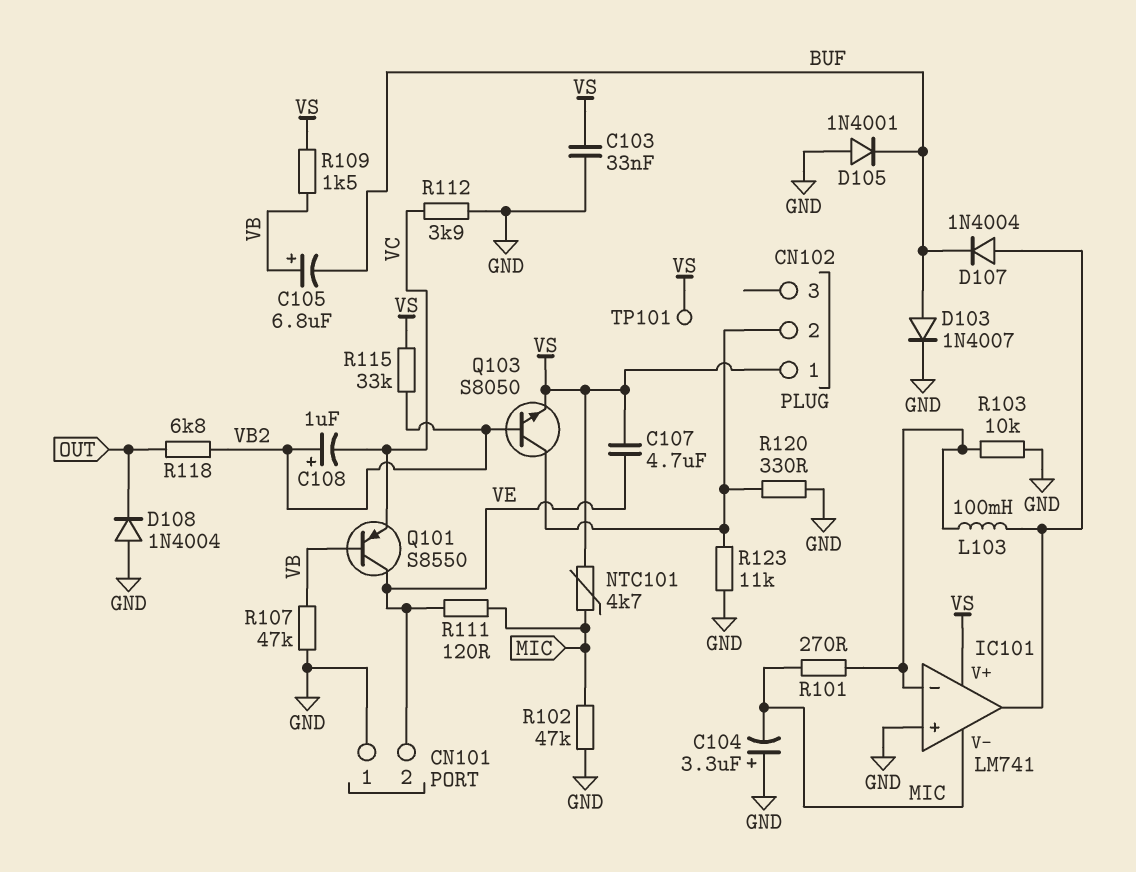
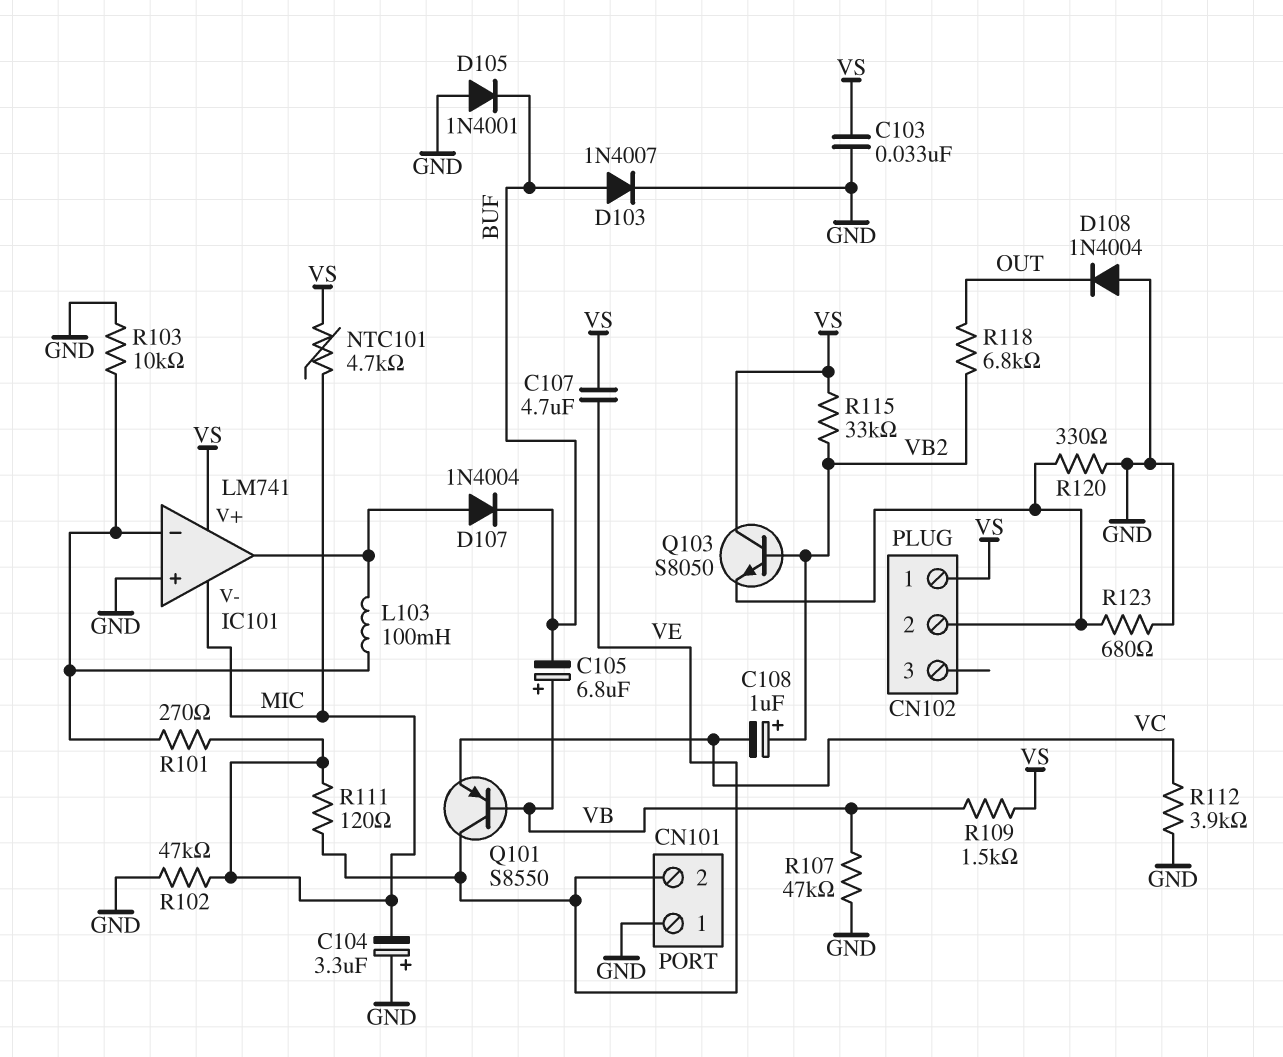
Q103: NPN S8050 (B VB2, C CN102/2, E VS) -> NPN S8050 (B VB2, C VS, E CN102/2)
R123: 11k (CN102/2, GND) -> 680 (CN102/2, GND)
TP101: test point (VS) -> none

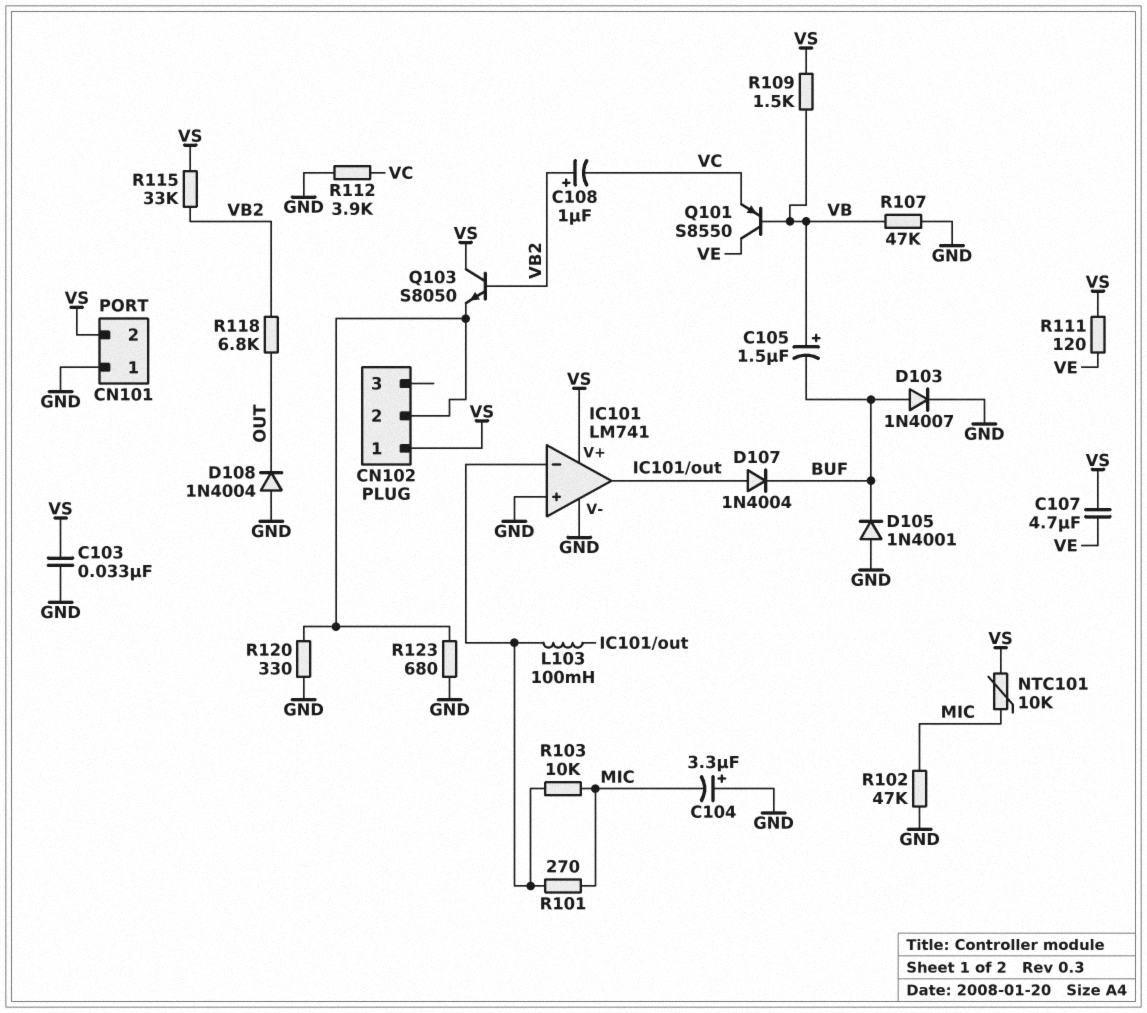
C105: 6.8uF (plus VB, minus BUF) -> 1.5uF (plus VB, minus BUF)
CN101 pin 2: VE -> VS
IC101 pin V-: MIC -> GND
NTC101: 4.7k (MIC, VS) -> 10k (MIC, VS)
R103: 10k (GND, IC101/in-) -> 10k (IC101/in-, MIC)
R111: 120 (MIC, VE) -> 120 (VE, VS)

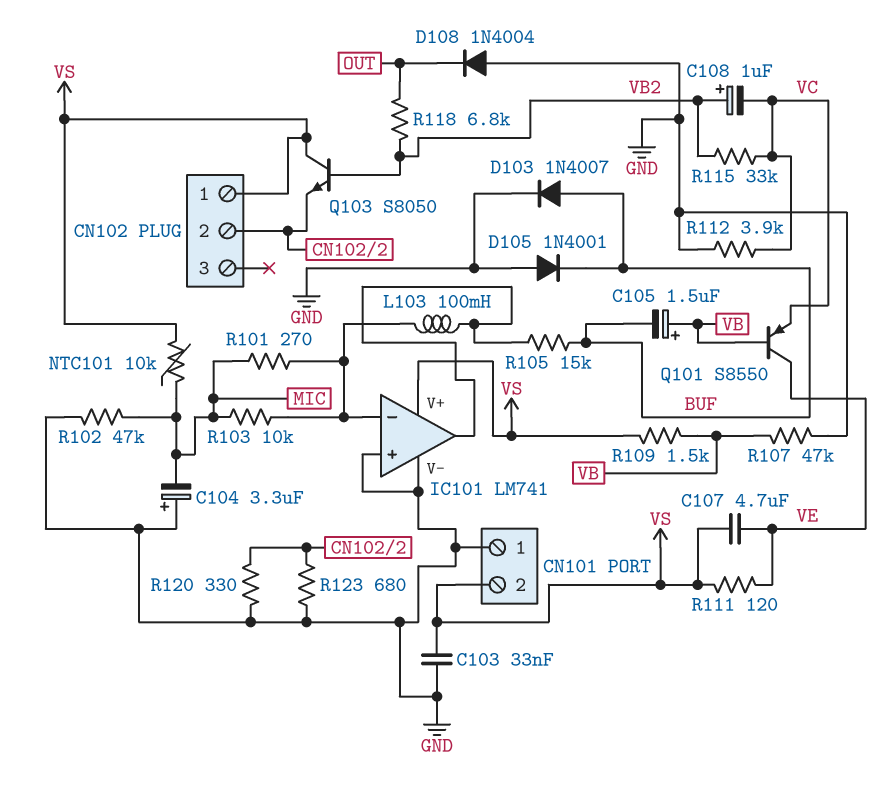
D107: diode 1N4004 (A IC101/out, K BUF) -> none
R105: none -> 15k (BUF, IC101/out)
R115: 33k (VB2, VS) -> 33k (VB2, VC)

